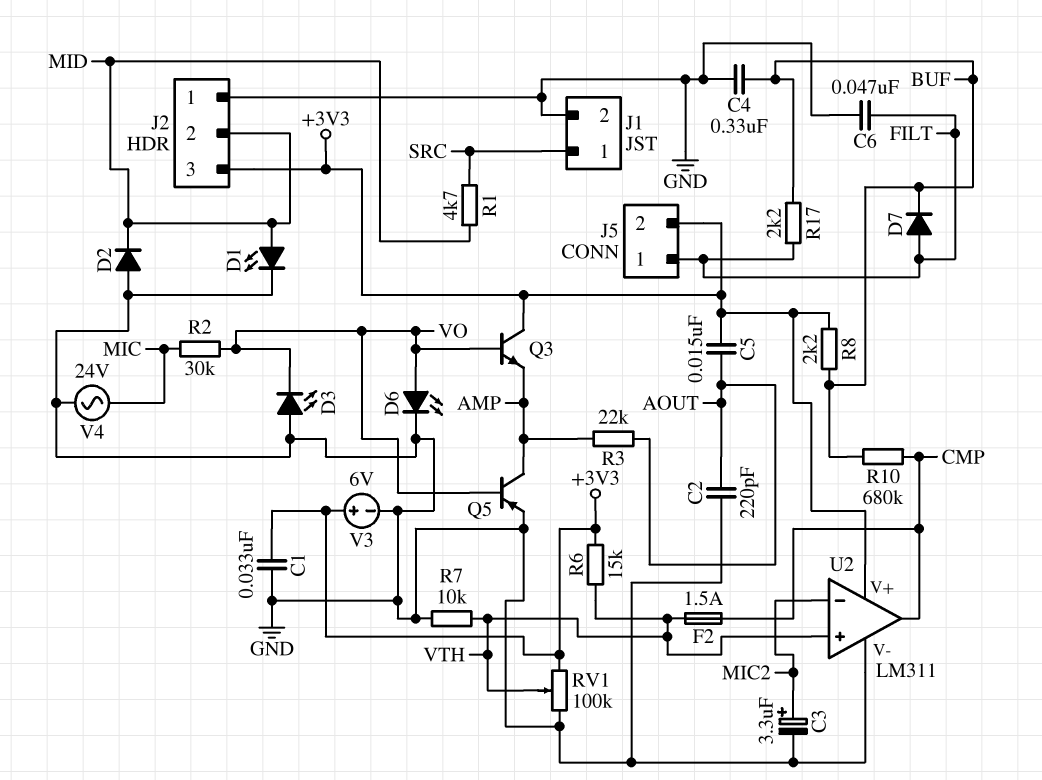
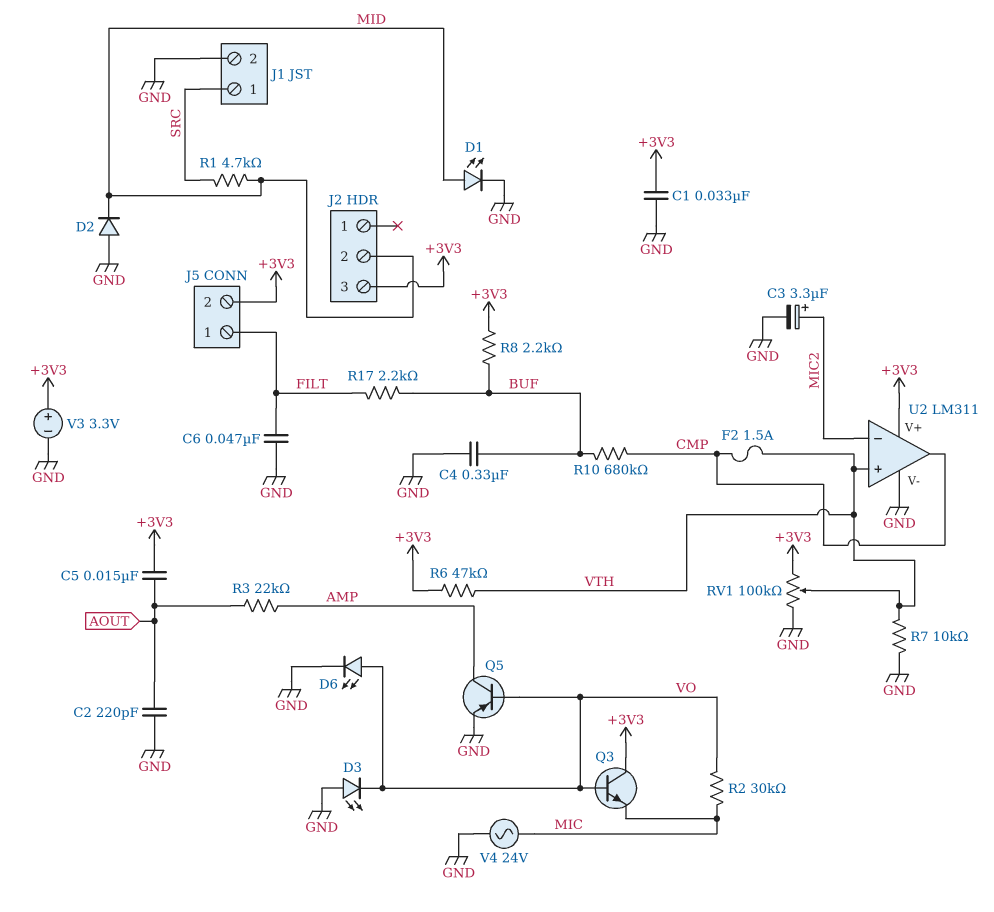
D7: diode (A FILT, K BUF) -> none
J2 pin 1: GND -> none
Q3: NPN (B VO, C +3V3, E AMP) -> NPN (B VO, C +3V3, E MIC)
R6: 15k (+3V3, VTH) -> 47k (+3V3, VTH)
V3: 6V (plus +3V3, minus GND) -> 3.3V (plus +3V3, minus GND)

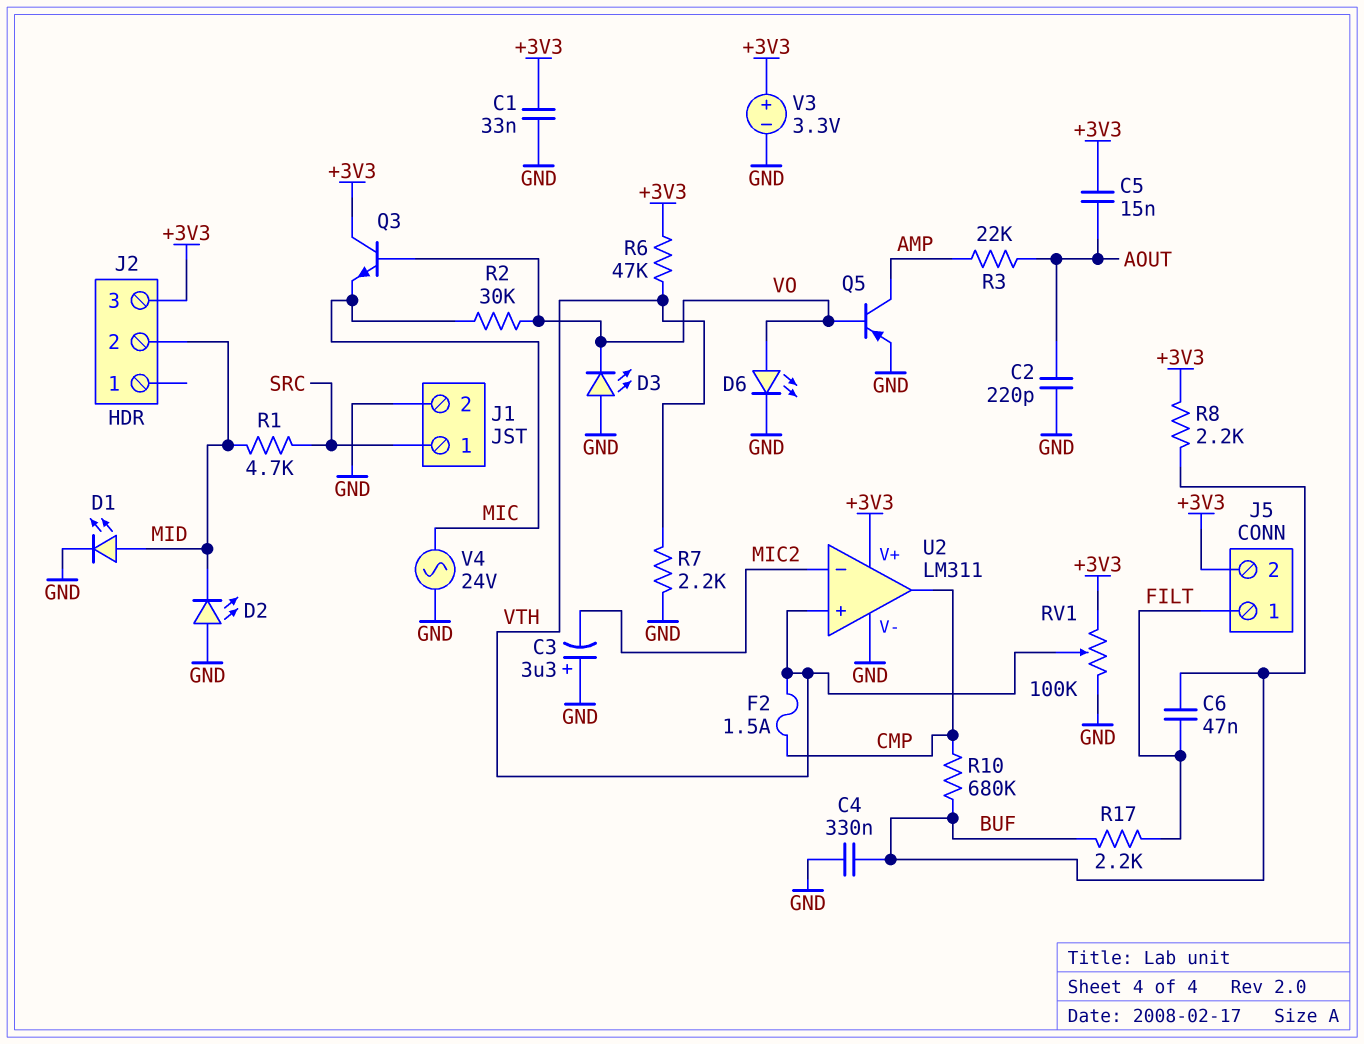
C3: 3.3uF (plus MIC2, minus GND) -> 3.3uF (plus GND, minus MIC2)
C6: 47nF (FILT, GND) -> 47nF (BUF, FILT)
D2: diode (A GND, K MID) -> LED (A GND, K MID)
R7: 10k (GND, VTH) -> 2.2k (GND, VTH)

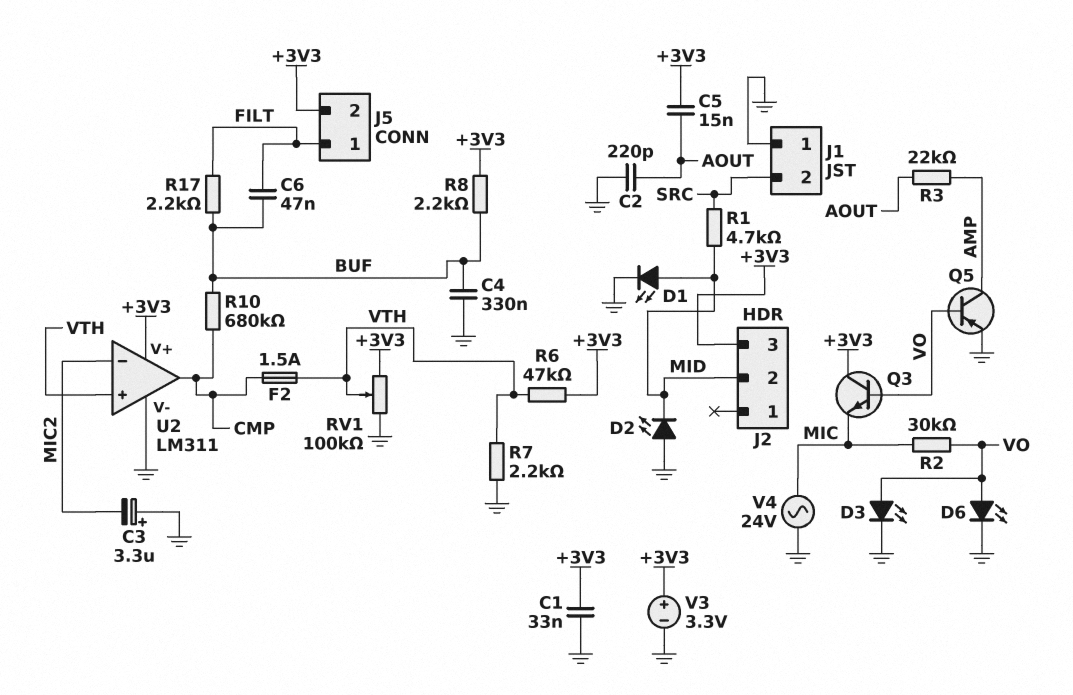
D3: LED (A GND, K VO) -> LED (A VO, K GND)
J1 pin 1: SRC -> GND
J1 pin 2: GND -> SRC

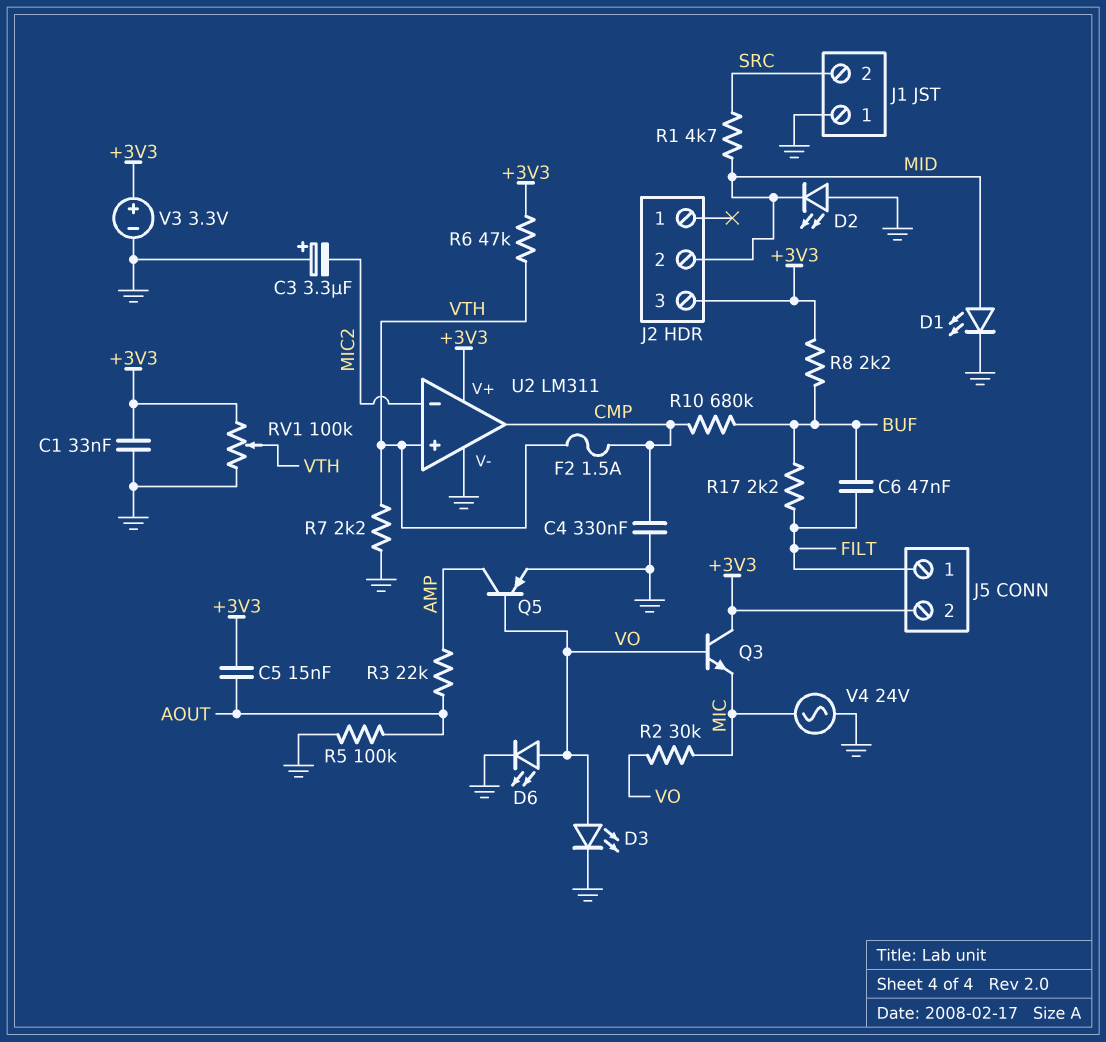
C2: 220pF (AOUT, GND) -> none
C4: 330nF (BUF, GND) -> 330nF (CMP, GND)
R5: none -> 100k (AOUT, GND)

